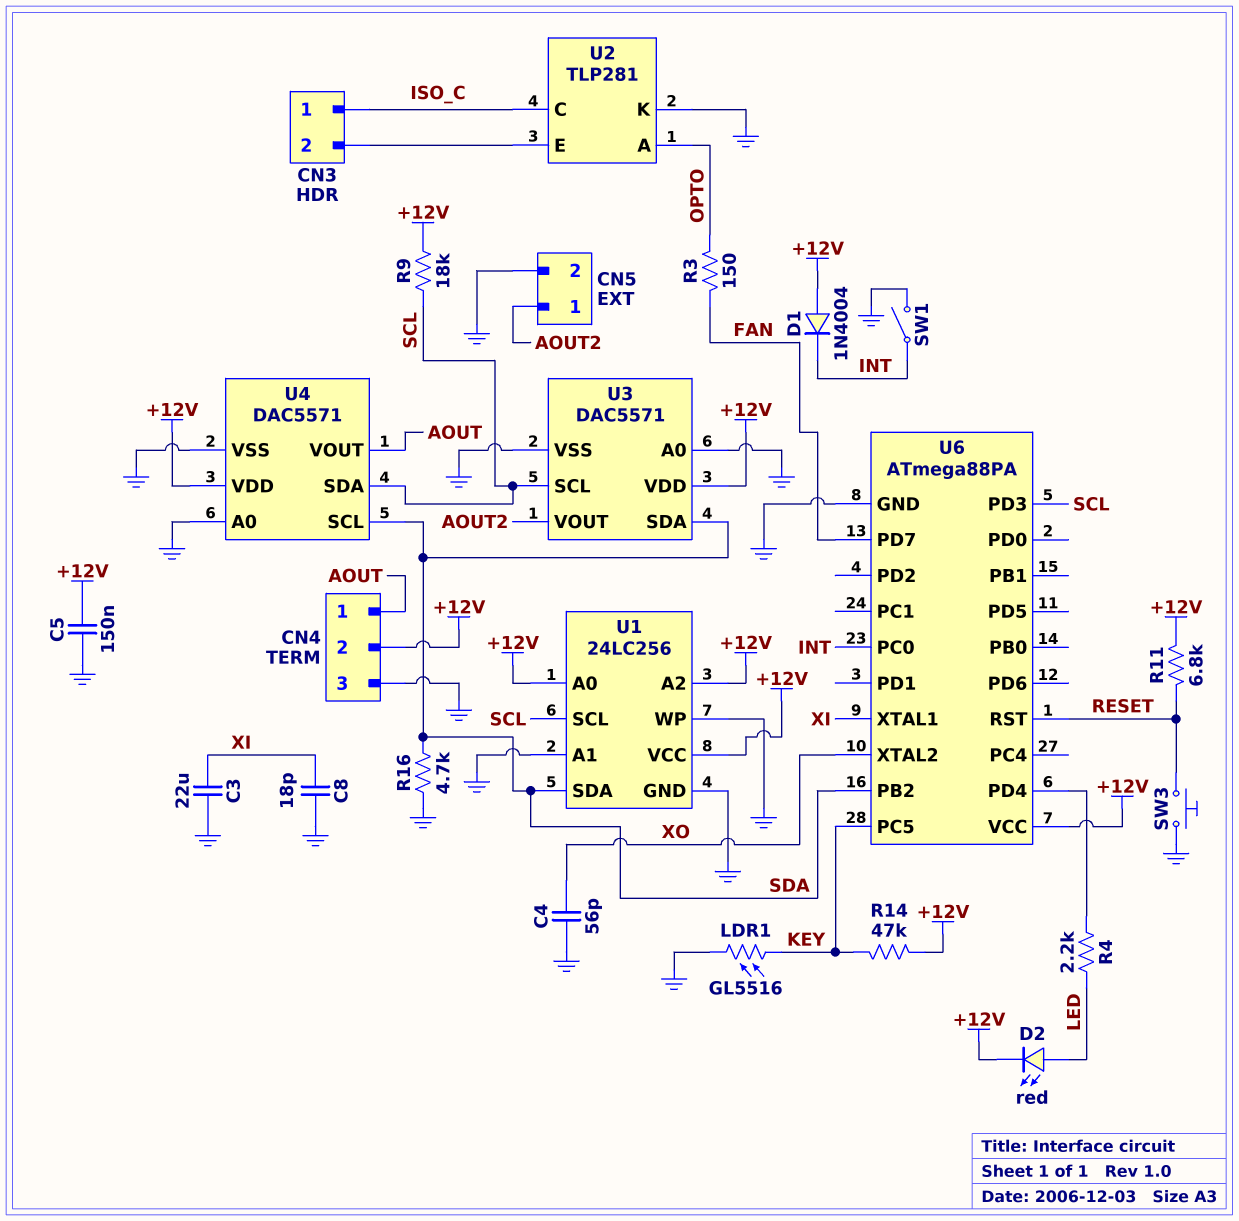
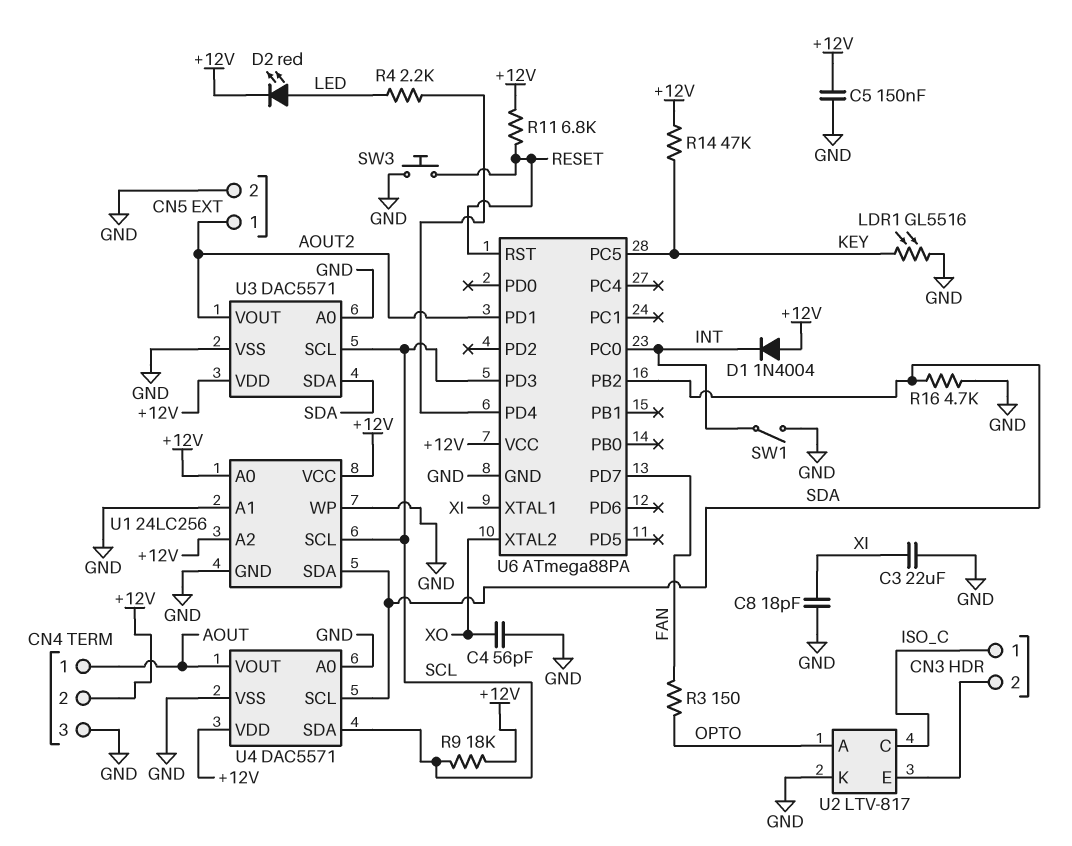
U2: TLP281 -> LTV-817
U6 pin PD1: none -> AOUT2

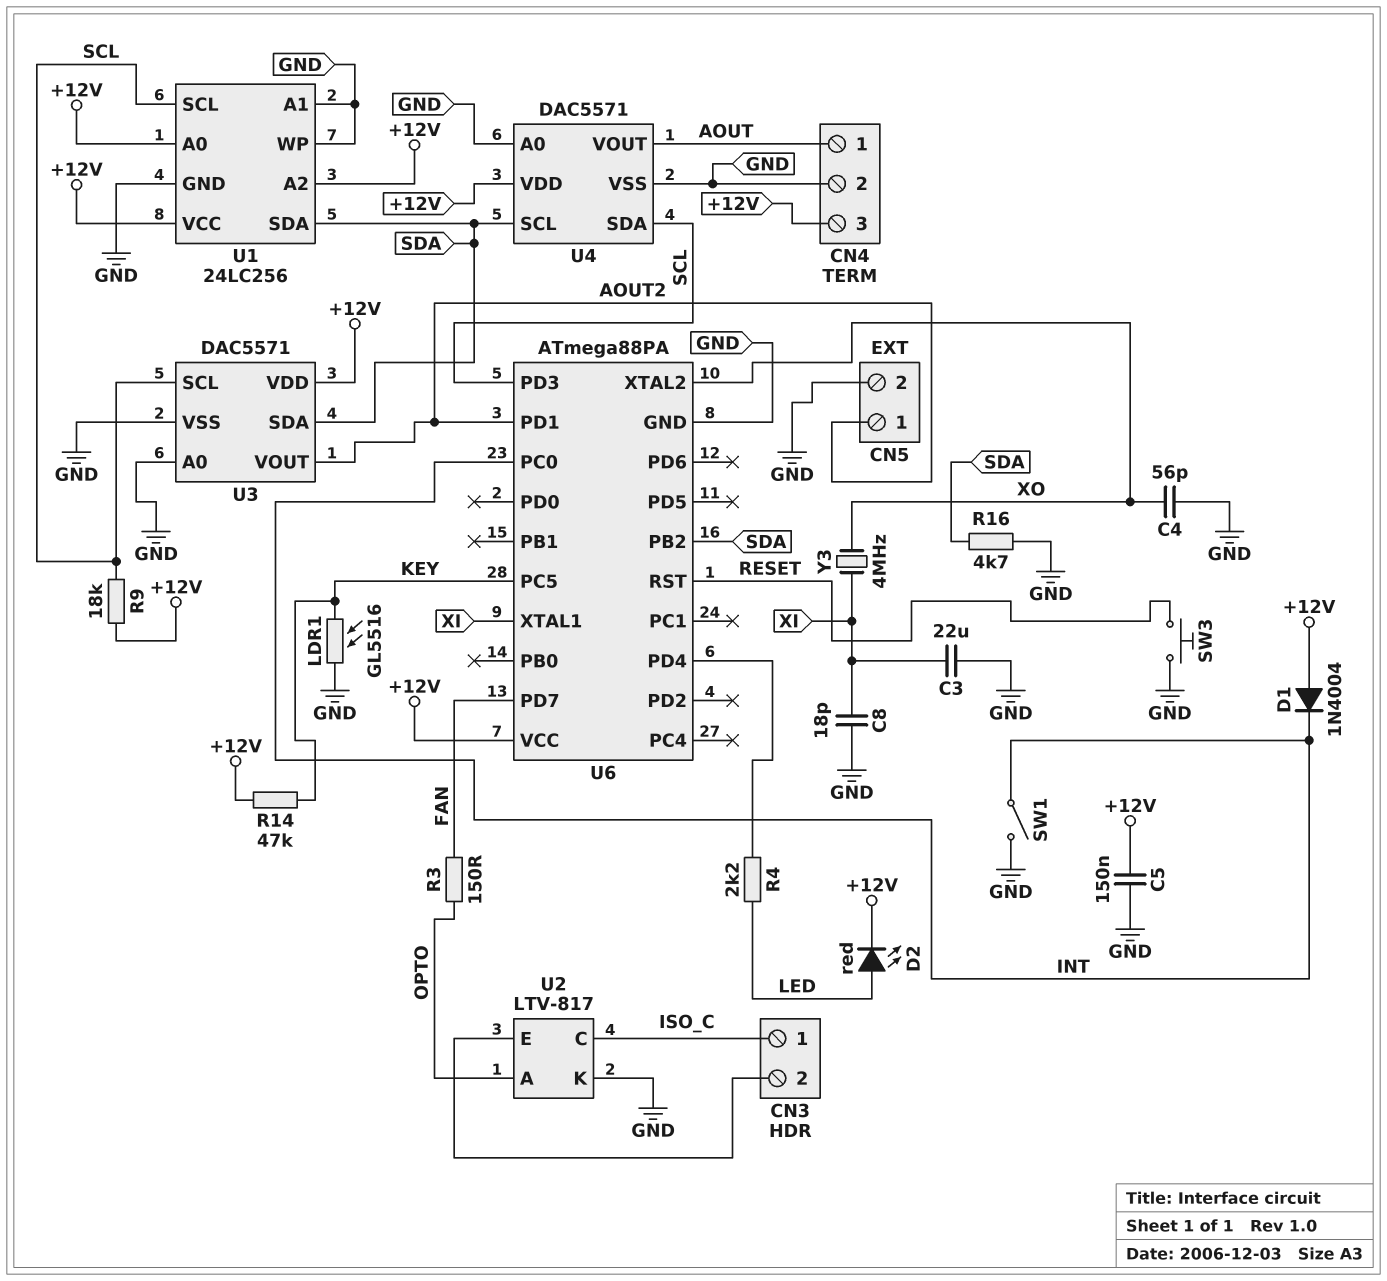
CN4 pin 2: +12V -> GND
CN4 pin 3: GND -> +12V
R11: 6.8k (+12V, RESET) -> none
Y3: none -> 4MHz (XI, XO)

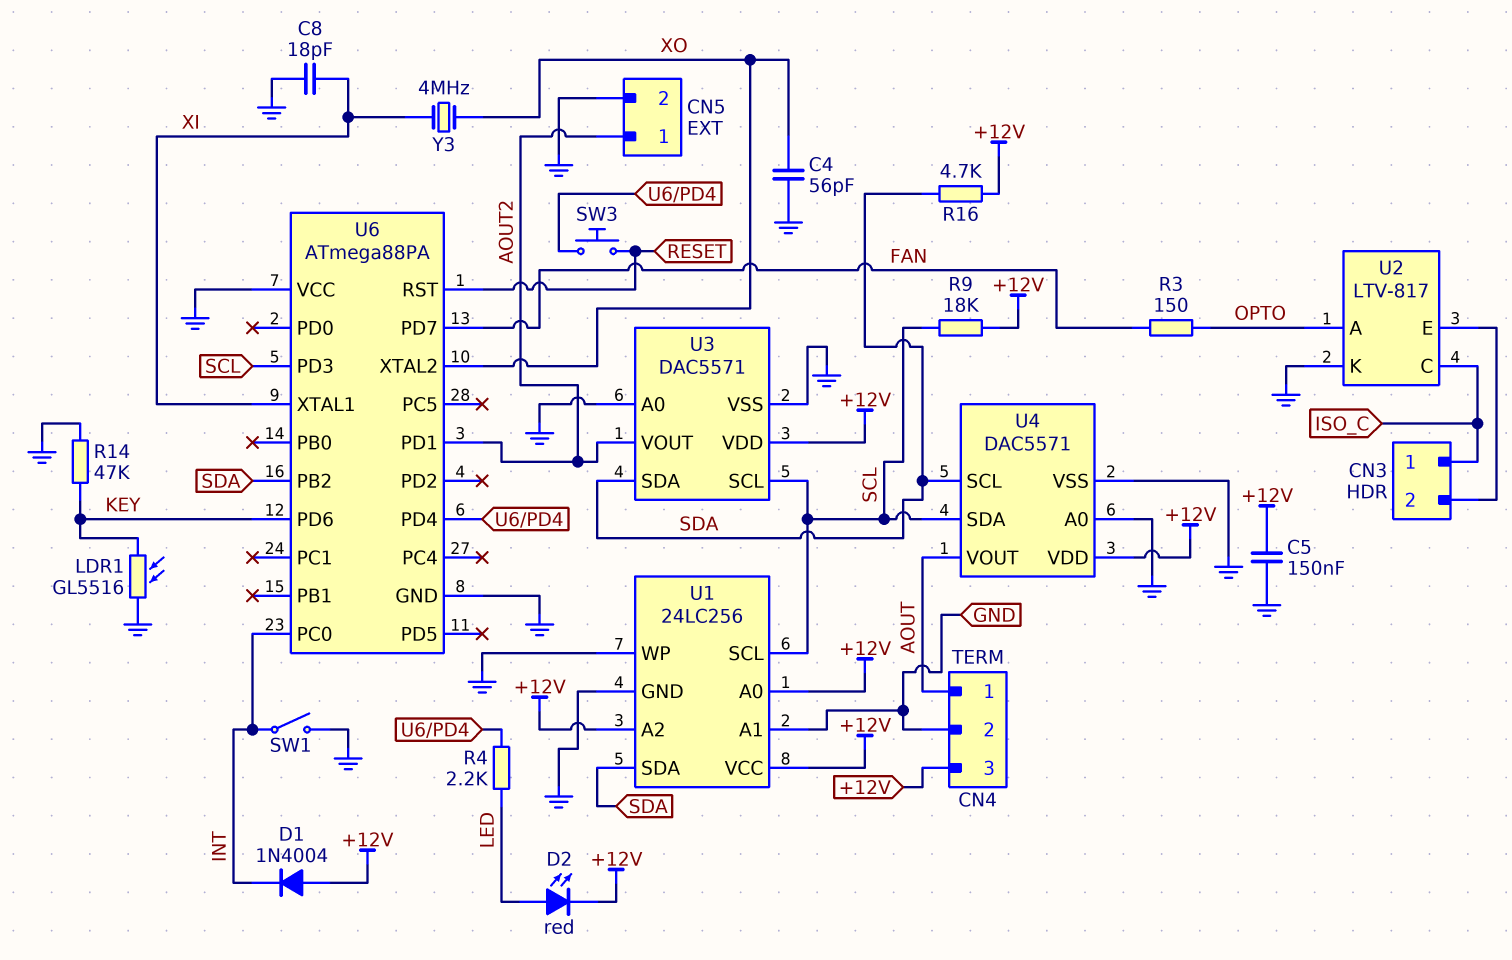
C3: 22uF (GND, XI) -> none
R14: 47k (+12V, KEY) -> 47k (GND, KEY)
R16: 4.7k (GND, SDA) -> 4.7k (+12V, SDA)
SW3: button (GND, RESET) -> button (RESET, U6/PD4)
U6 pin PC5: KEY -> none
U6 pin PD6: none -> KEY
U6 pin VCC: +12V -> GND

